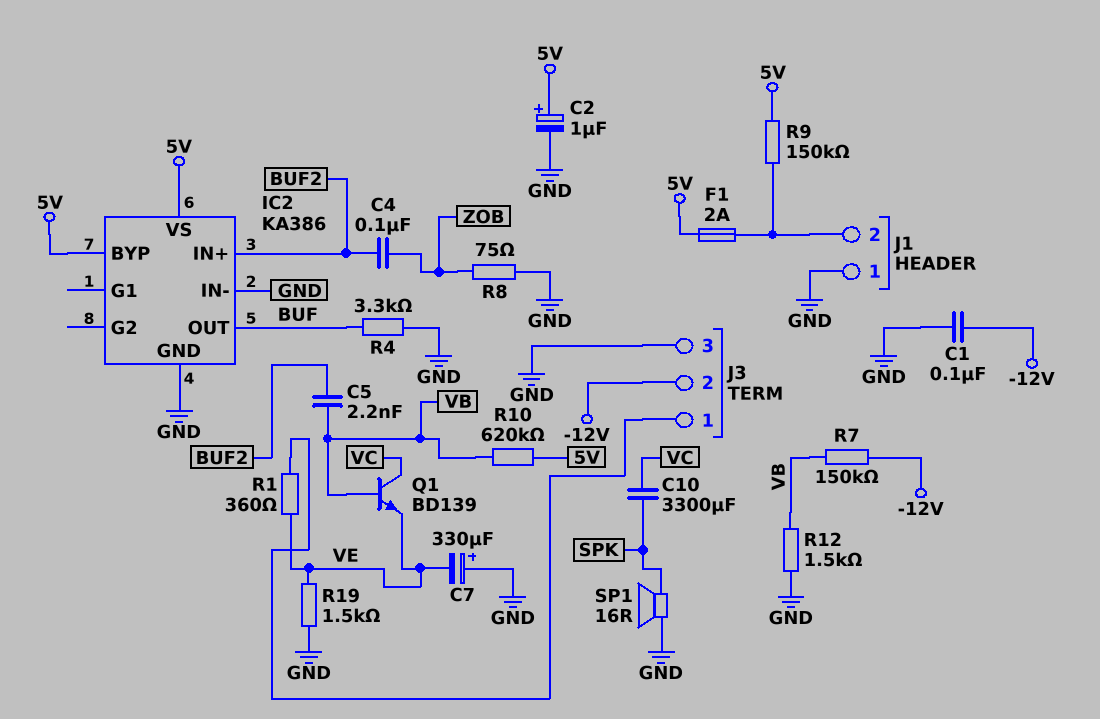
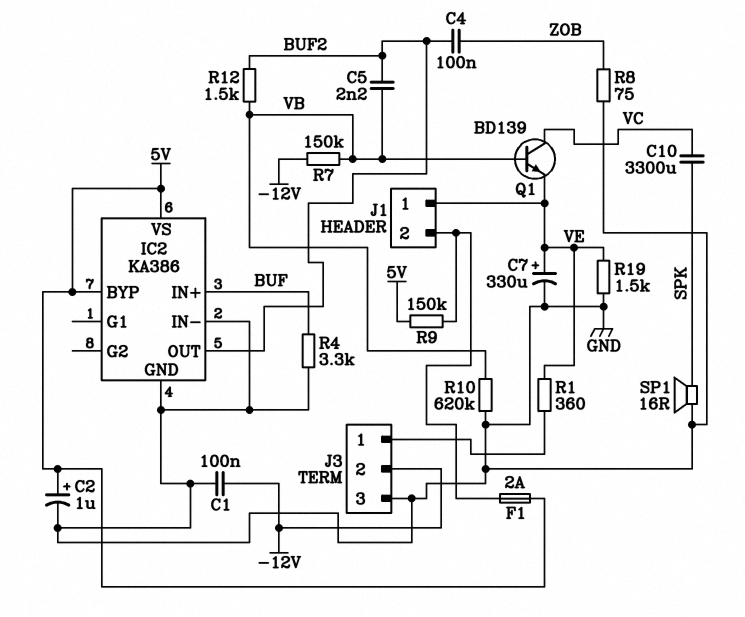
C7: 330uF (plus GND, minus VE) -> 330uF (plus VE, minus GND)
IC2 pin IN+: BUF2 -> BUF
IC2 pin OUT: BUF -> BUF2
J1 pin 1: GND -> VE
R10: 620k (5V, VB) -> 620k (GND, VB)
R12: 1.5k (GND, VB) -> 1.5k (BUF2, VB)

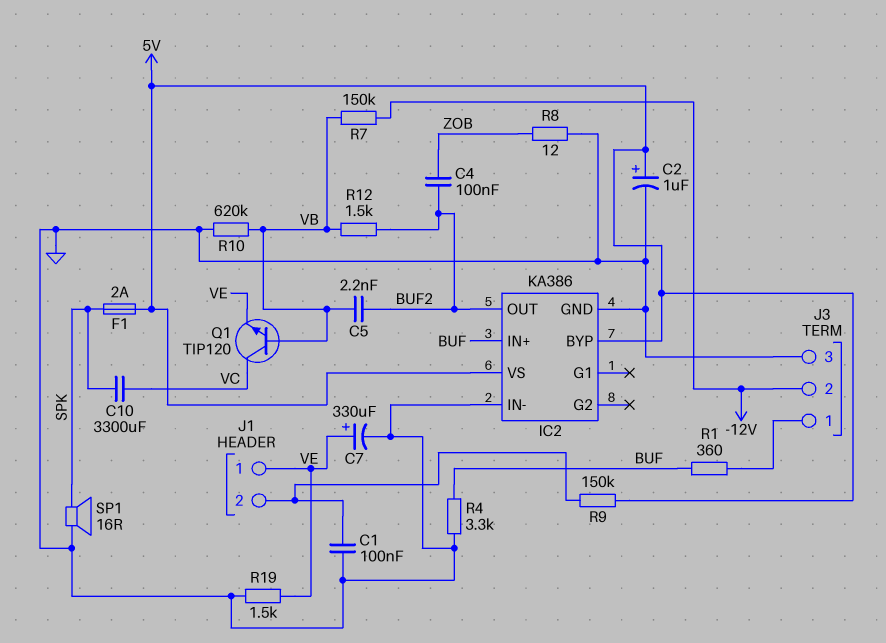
C1: 100nF (-12V, GND) -> 100nF (GND, J1/2)
F1: 2A (5V, J1/2) -> 2A (5V, SPK)
Q1: NPN BD139 (B VB, C VC, E VE) -> NPN TIP120 (B VB, C VC, E VE)
R1: 360 (J3/1, VE) -> 360 (BUF, J3/1)
R8: 75 (GND, ZOB) -> 12 (GND, ZOB)

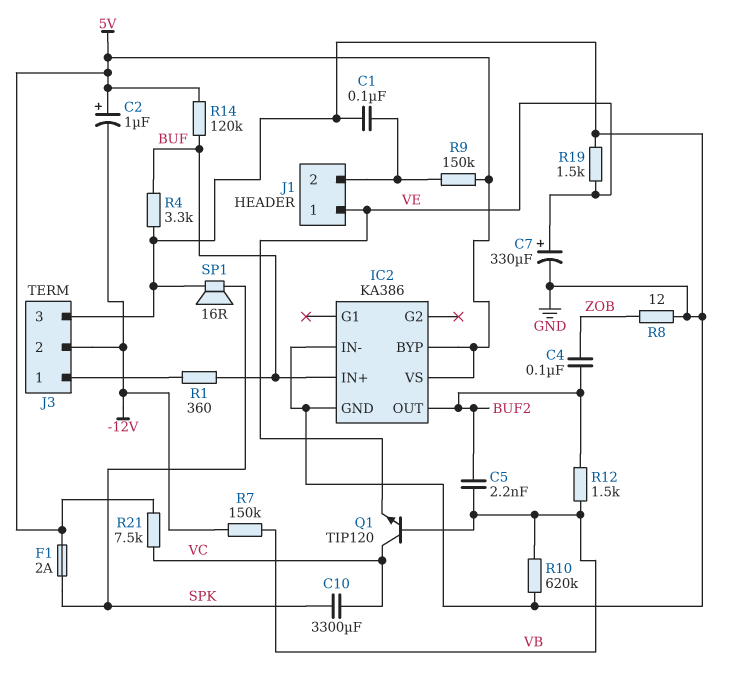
C2: 1uF (plus 5V, minus GND) -> 1uF (plus 5V, minus -12V)
R14: none -> 120k (5V, BUF)
R21: none -> 7.5k (5V, VC)

